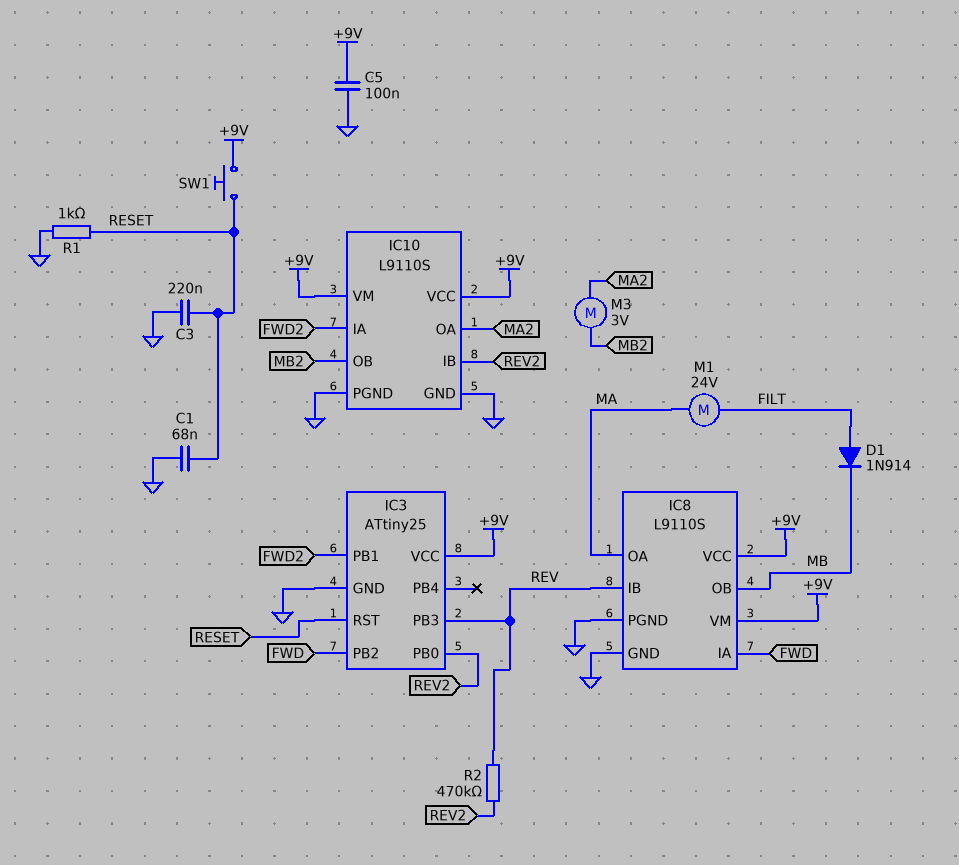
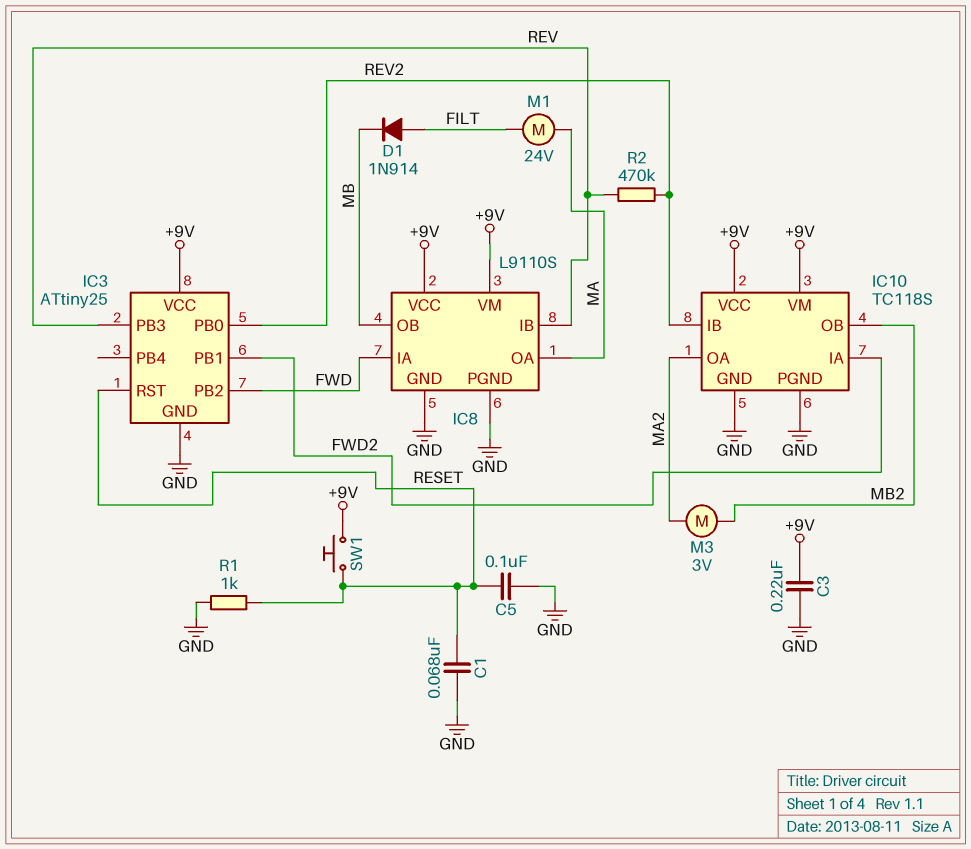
C3: 220nF (GND, RESET) -> 220nF (+9V, GND)
C5: 100nF (+9V, GND) -> 100nF (GND, RESET)
IC10: L9110S -> TC118S

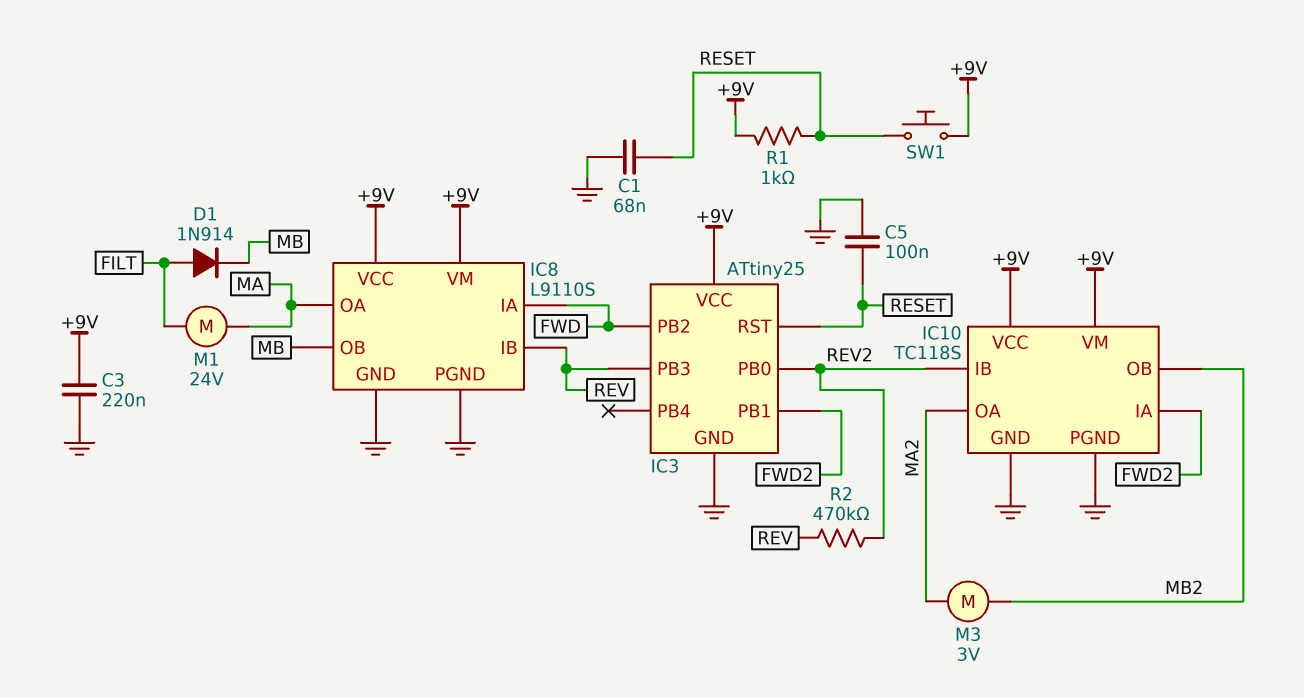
R1: 1k (GND, RESET) -> 1k (+9V, RESET)

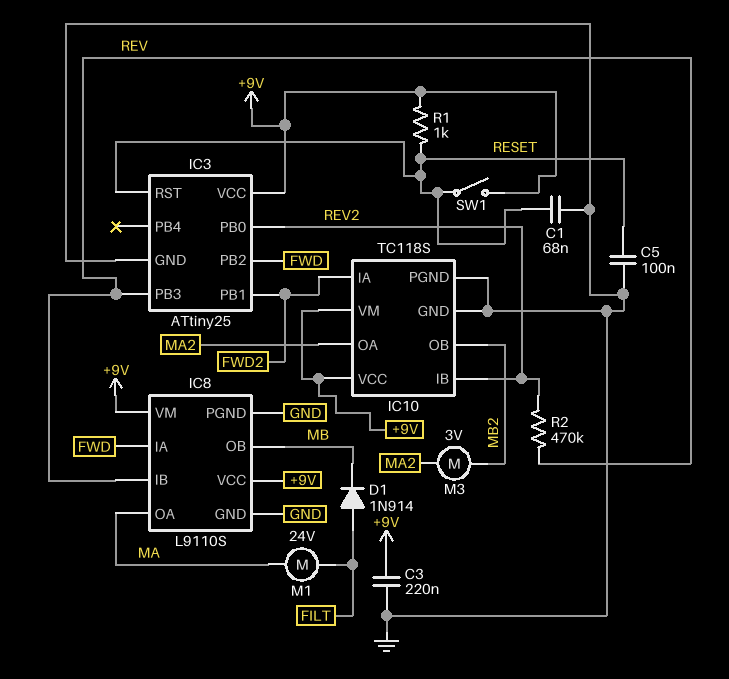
SW1: button (+9V, RESET) -> switch (+9V, RESET)

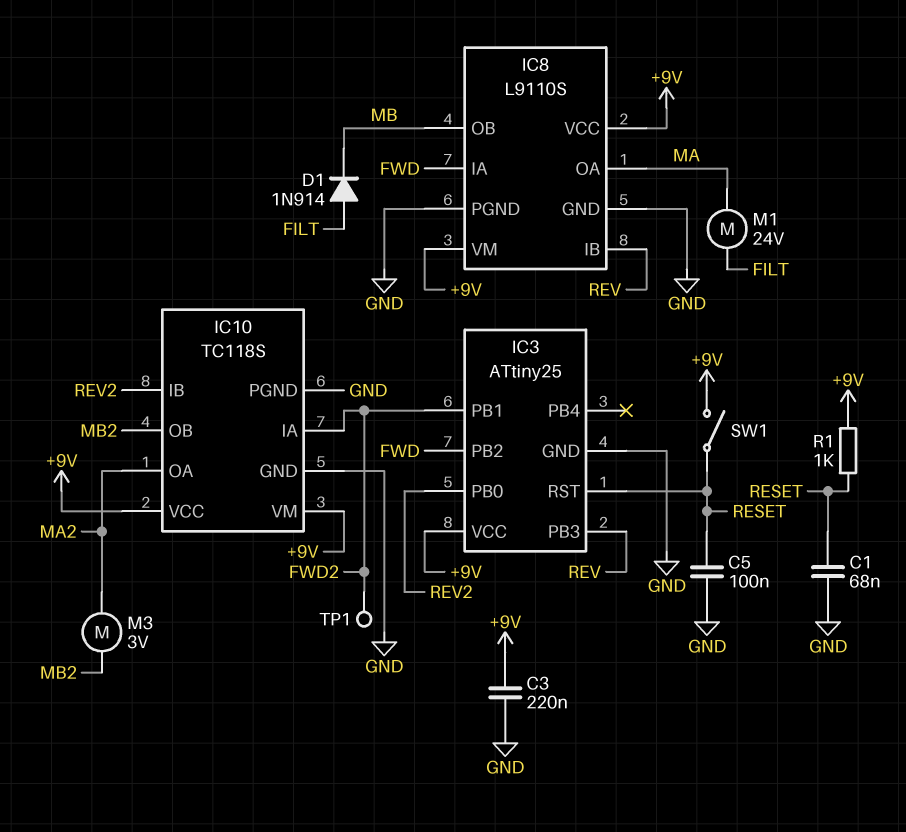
R2: 470k (REV, REV2) -> none
TP1: none -> test point (FWD2)

